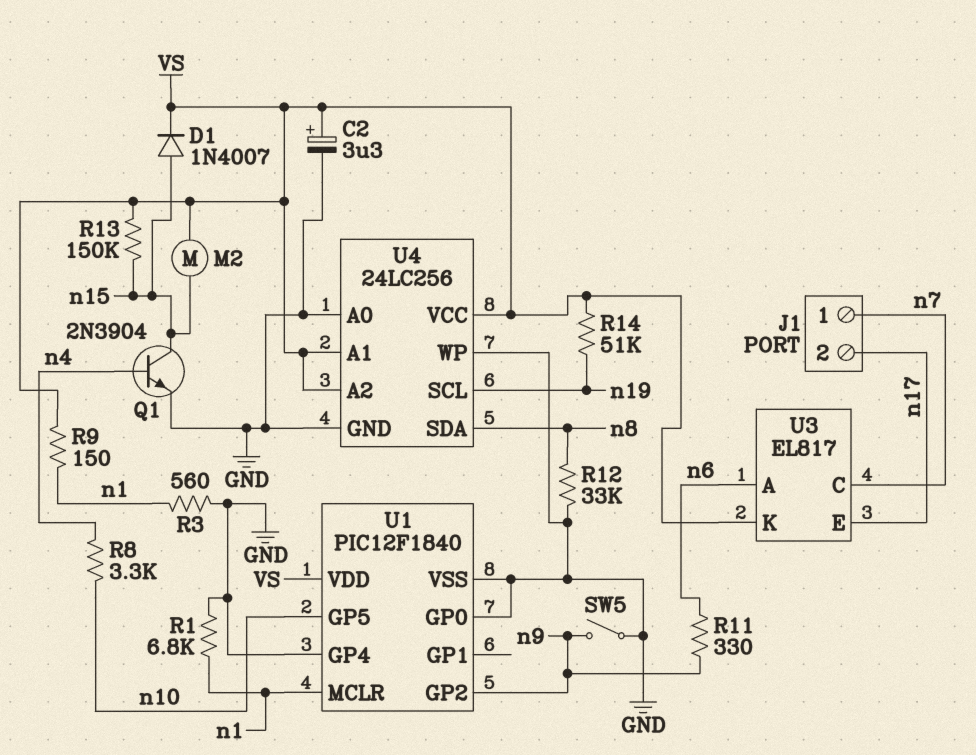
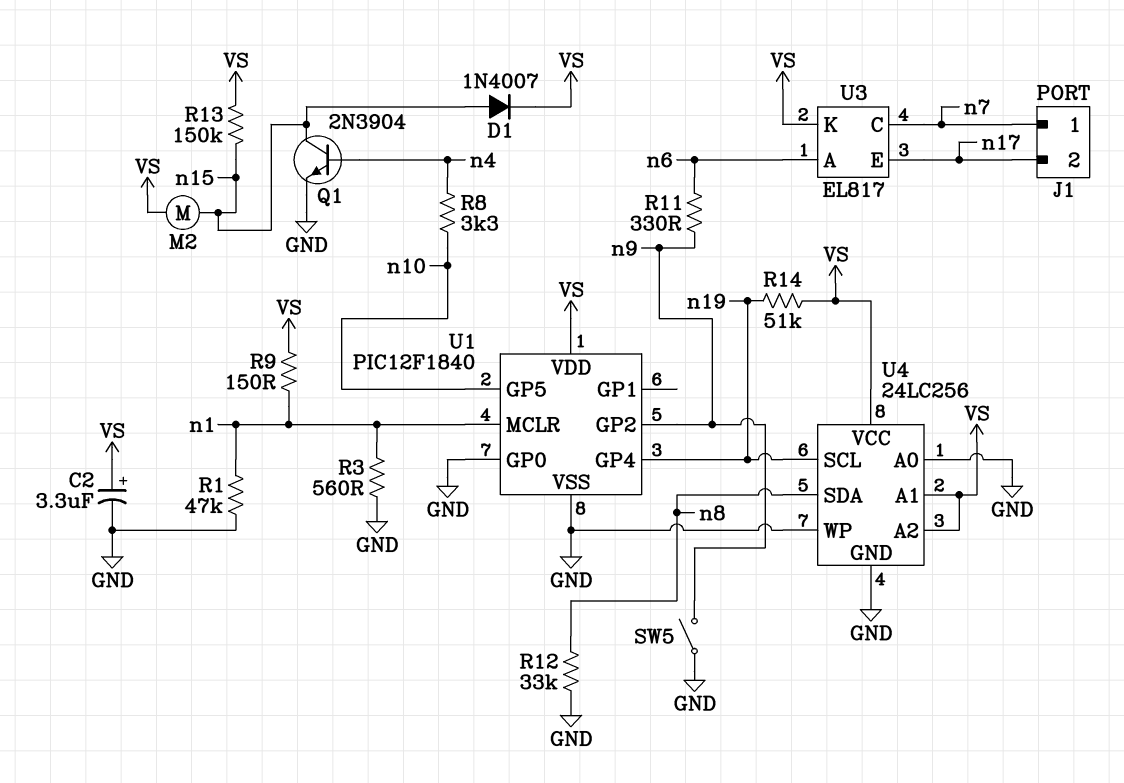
R1: 6.8k (GND, n1) -> 47k (GND, n1)
U1 pin GP4: GND -> n19

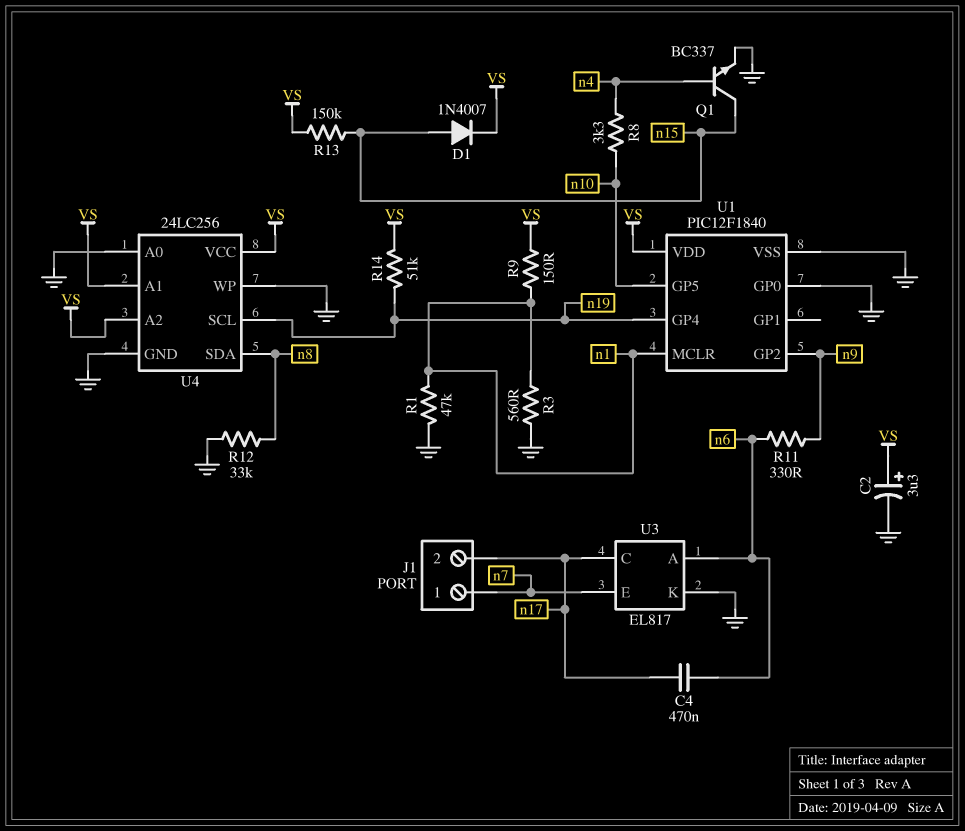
C4: none -> 470nF (n6, n17)
M2: motor (VS, n15) -> none
Q1: NPN 2N3904 (B n4, C n15, E GND) -> NPN BC337 (B n4, C n15, E GND)
SW5: switch (GND, n9) -> none
U3 pin C: n7 -> n17
U3 pin E: n17 -> n7
U3 pin K: VS -> GND

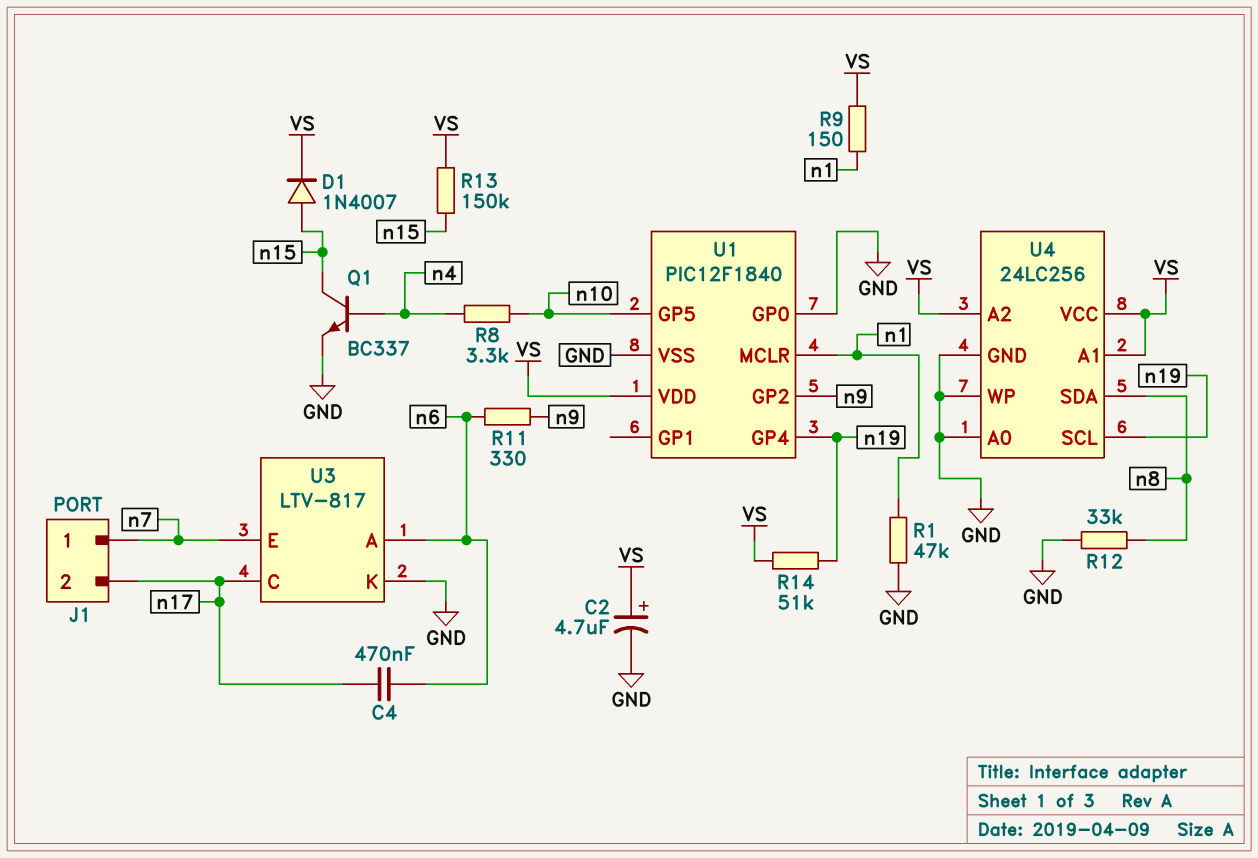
C2: 3.3uF (plus VS, minus GND) -> 4.7uF (plus VS, minus GND)
R3: 560 (GND, n1) -> none
U3: EL817 -> LTV-817

